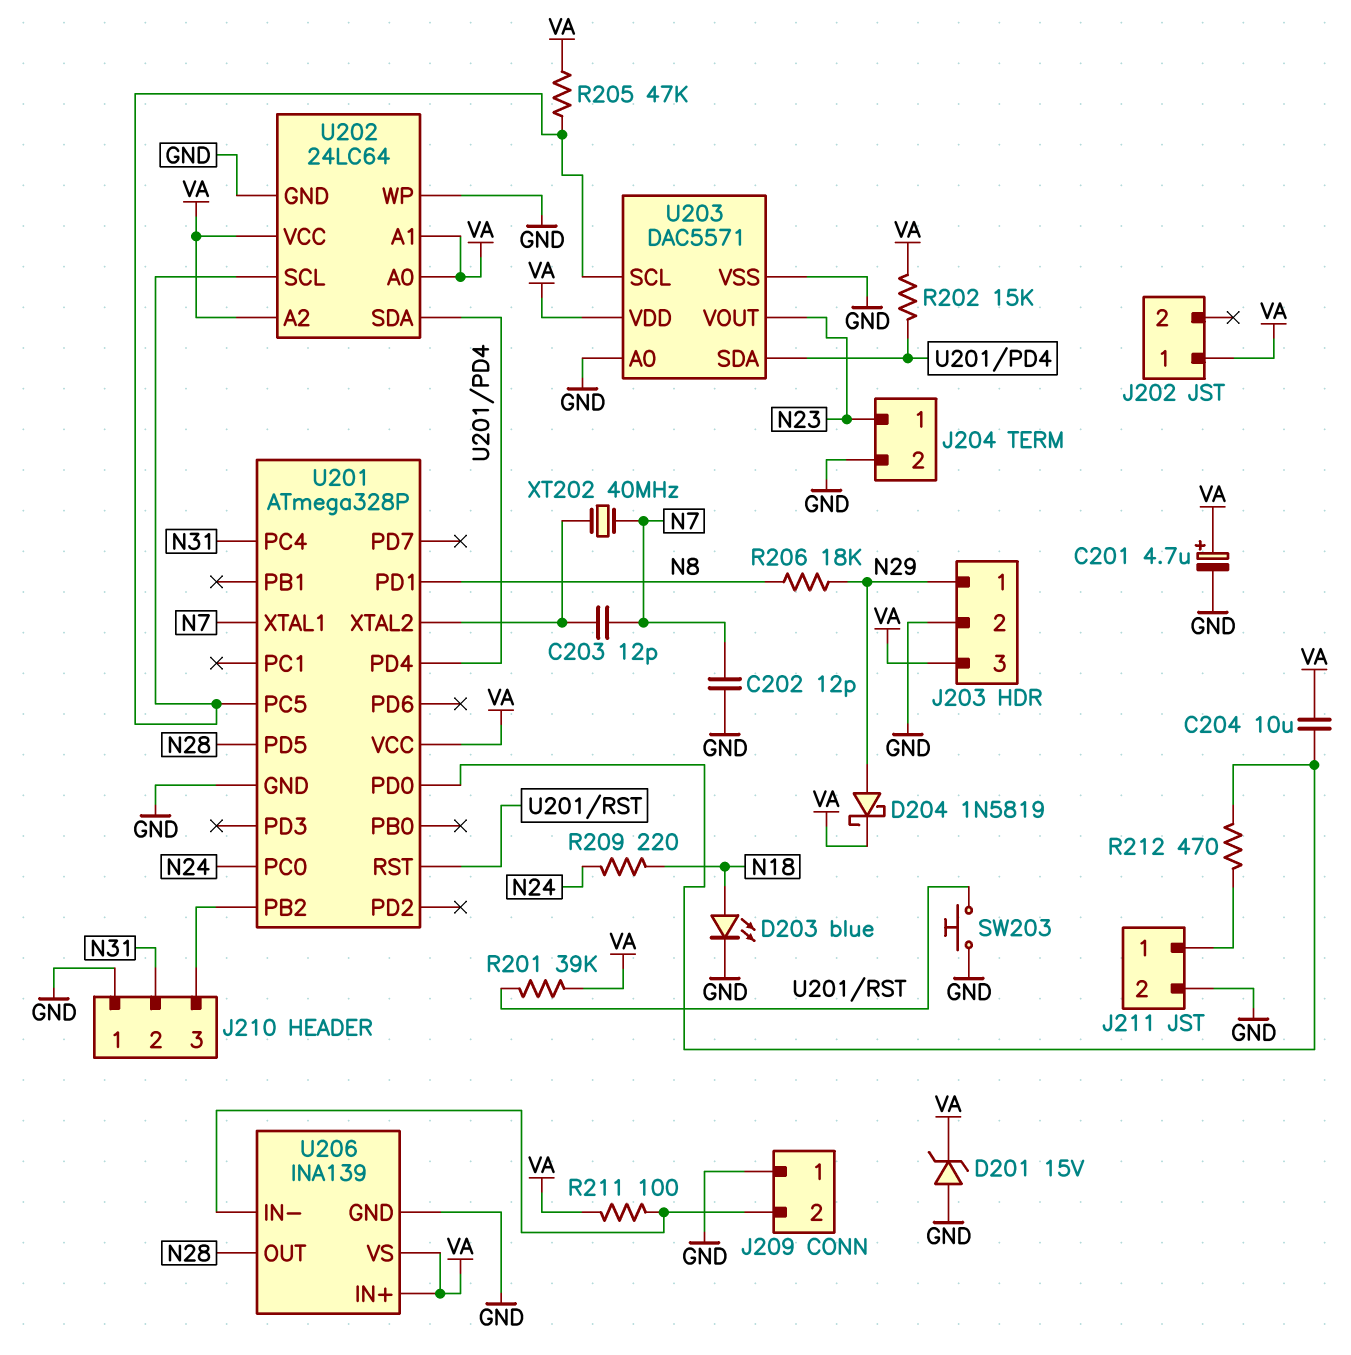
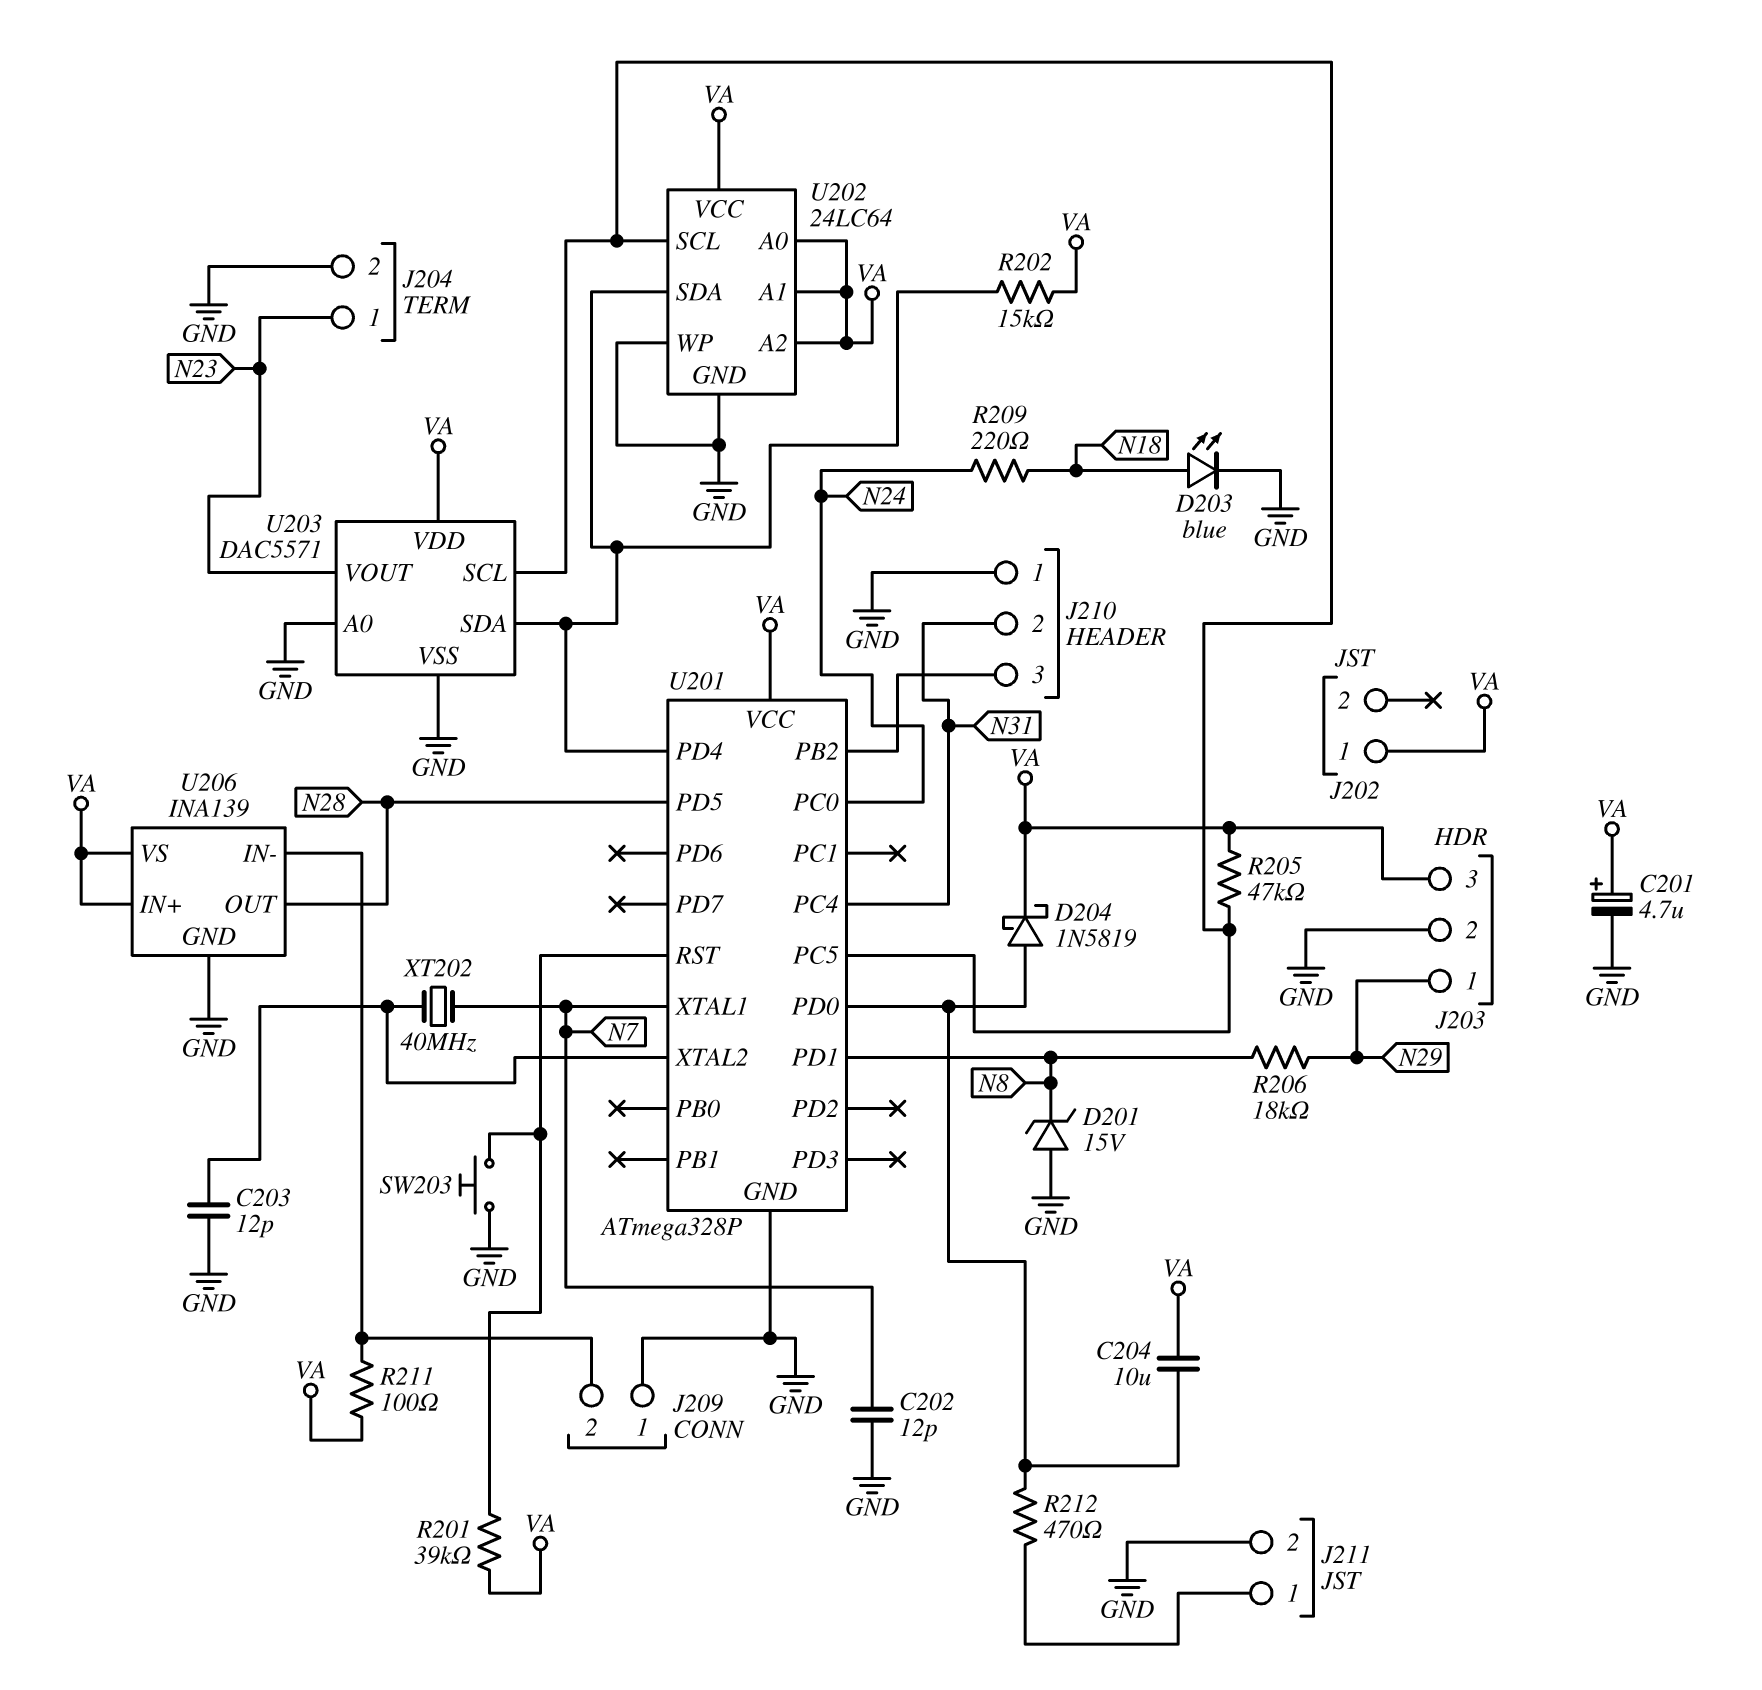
C203: 12pF (N7, U201/XTAL2) -> 12pF (GND, U201/XTAL2)
D201: zener 15V (A GND, K VA) -> zener 15V (A GND, K N8)
D204: schottky 1N5819 (A N29, K VA) -> schottky 1N5819 (A U201/PD0, K VA)

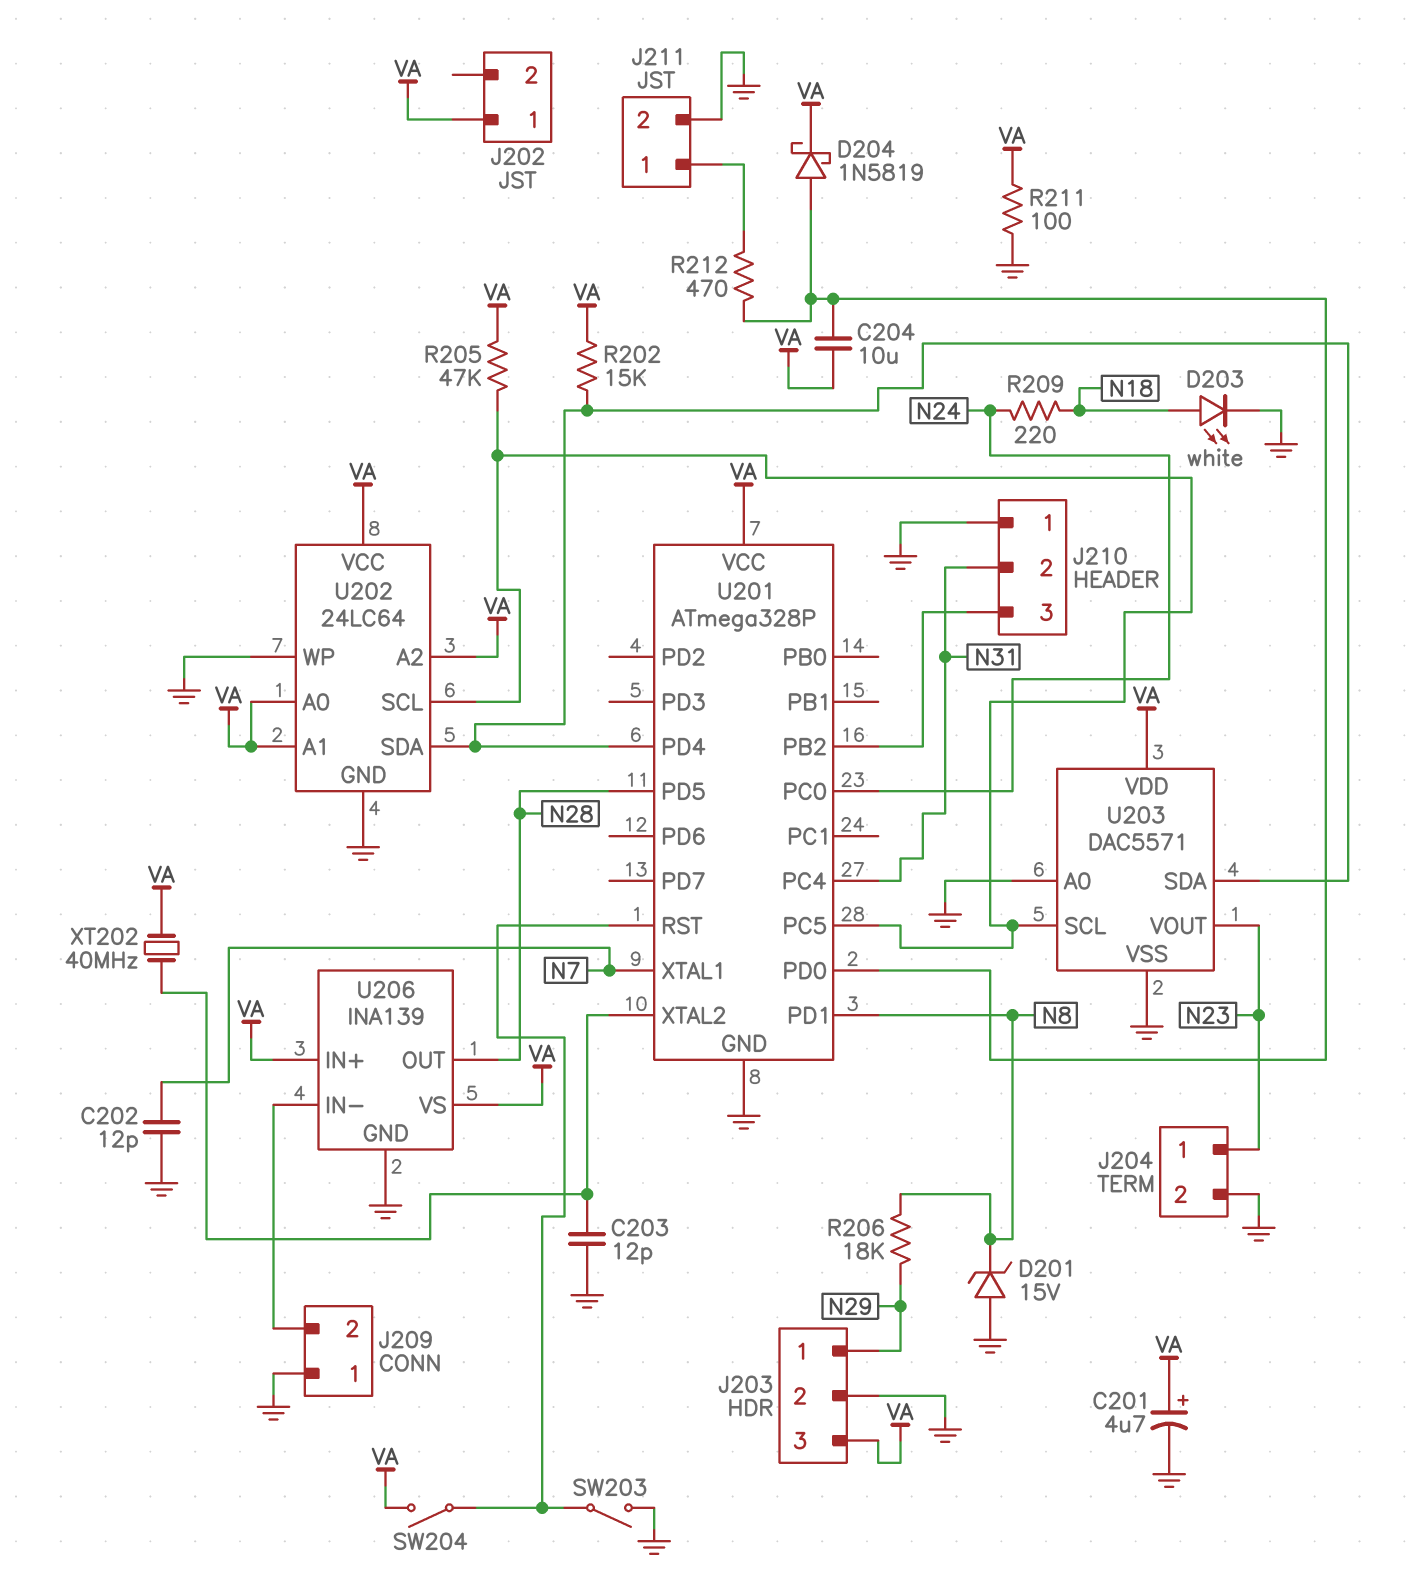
D203: LED blue (A N18, K GND) -> LED white (A N18, K GND)
R201: 39k (U201/RST, VA) -> none
R211: 100 (J209/2, VA) -> 100 (GND, VA)
SW203: button (GND, U201/RST) -> switch (GND, U201/RST)
SW204: none -> switch (U201/RST, VA)
XT202: 40MHz (N7, U201/XTAL2) -> 40MHz (U201/XTAL2, VA)

